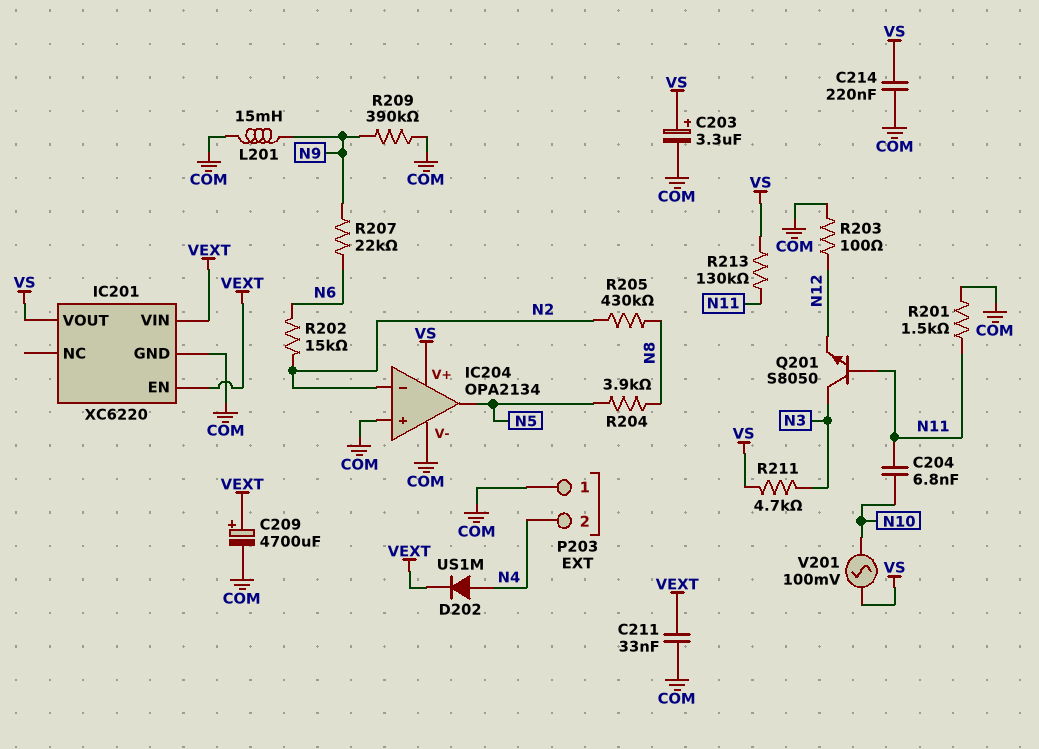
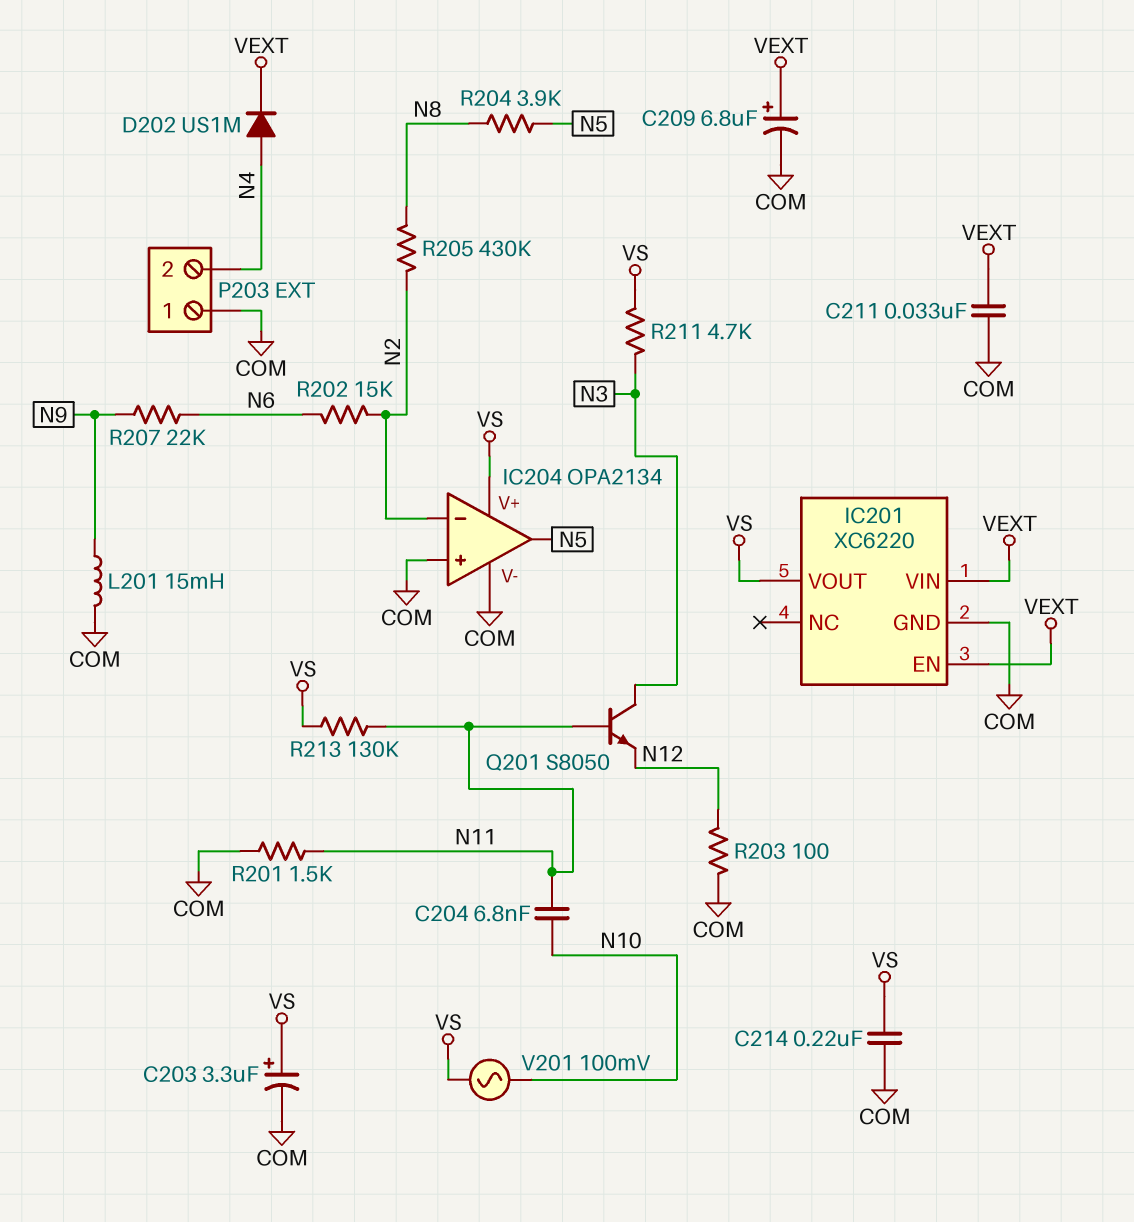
C209: 4700uF (plus VEXT, minus COM) -> 6.8uF (plus VEXT, minus COM)
R209: 390k (COM, N9) -> none

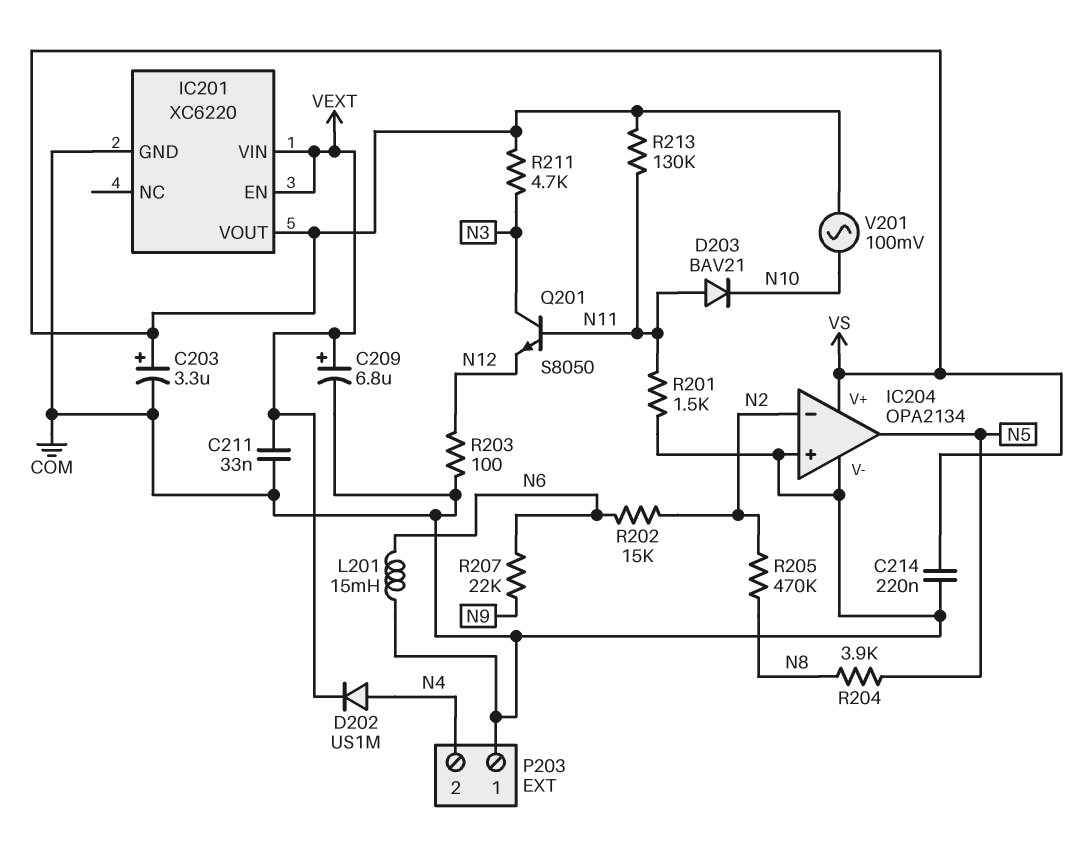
C204: 6.8nF (N10, N11) -> none
D203: none -> diode BAV21 (A N11, K N10)
L201: 15mH (COM, N9) -> 15mH (COM, N6)
R205: 430k (N2, N8) -> 470k (N2, N8)

